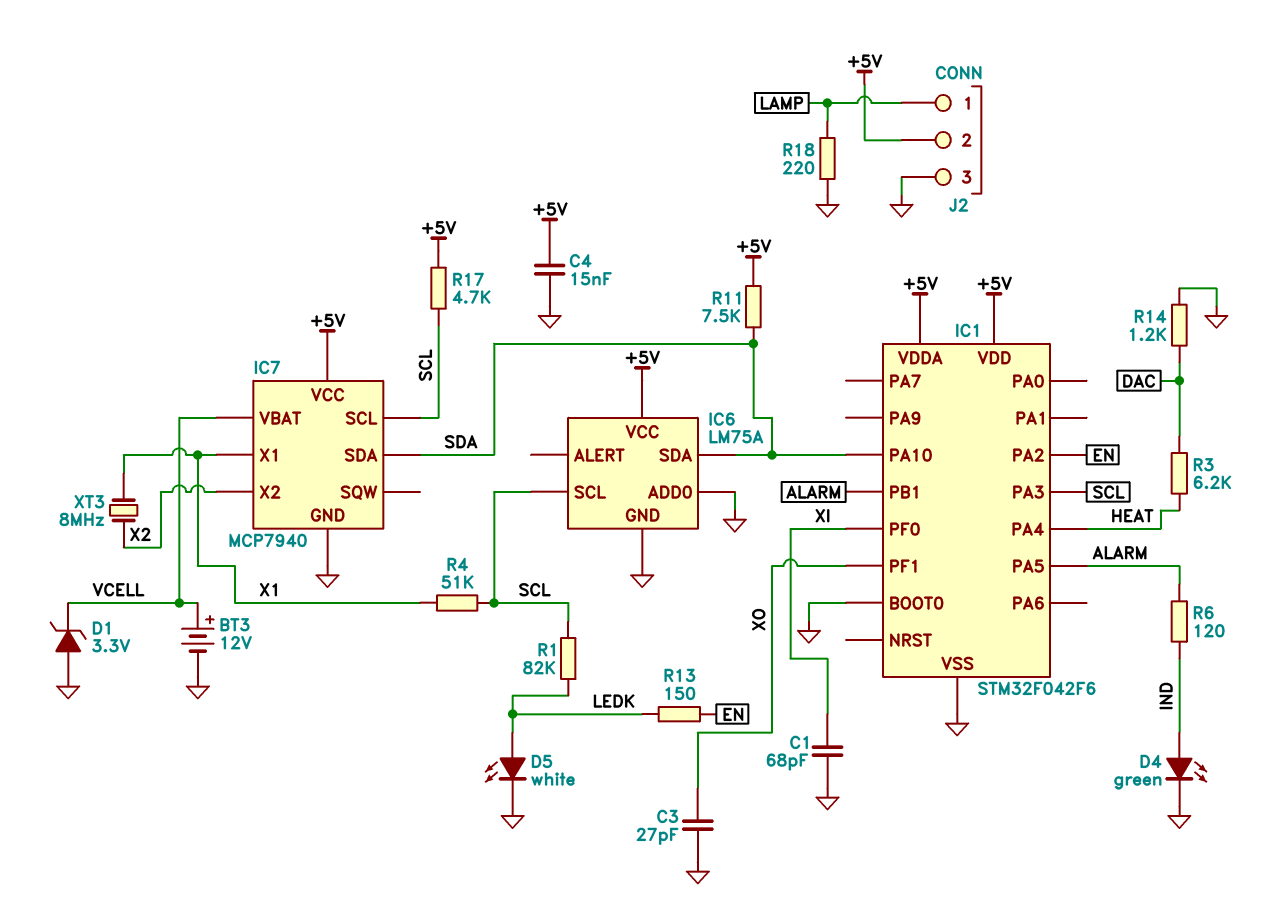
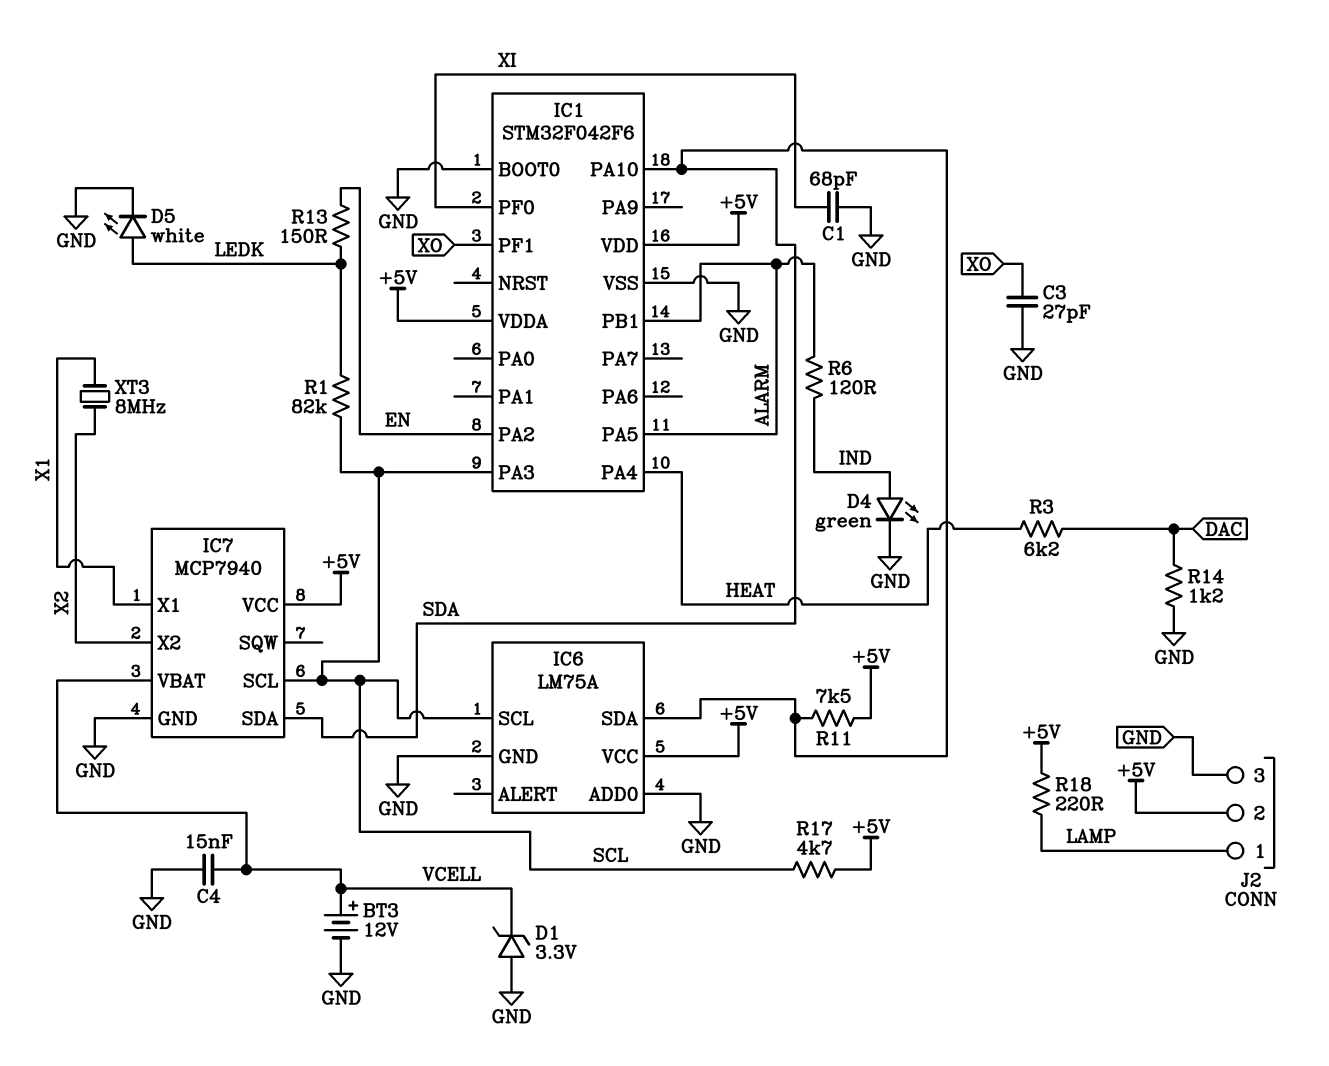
C4: 15nF (+5V, GND) -> 15nF (GND, VCELL)
R4: 51k (SCL, X1) -> none
R18: 220 (GND, LAMP) -> 220 (+5V, LAMP)

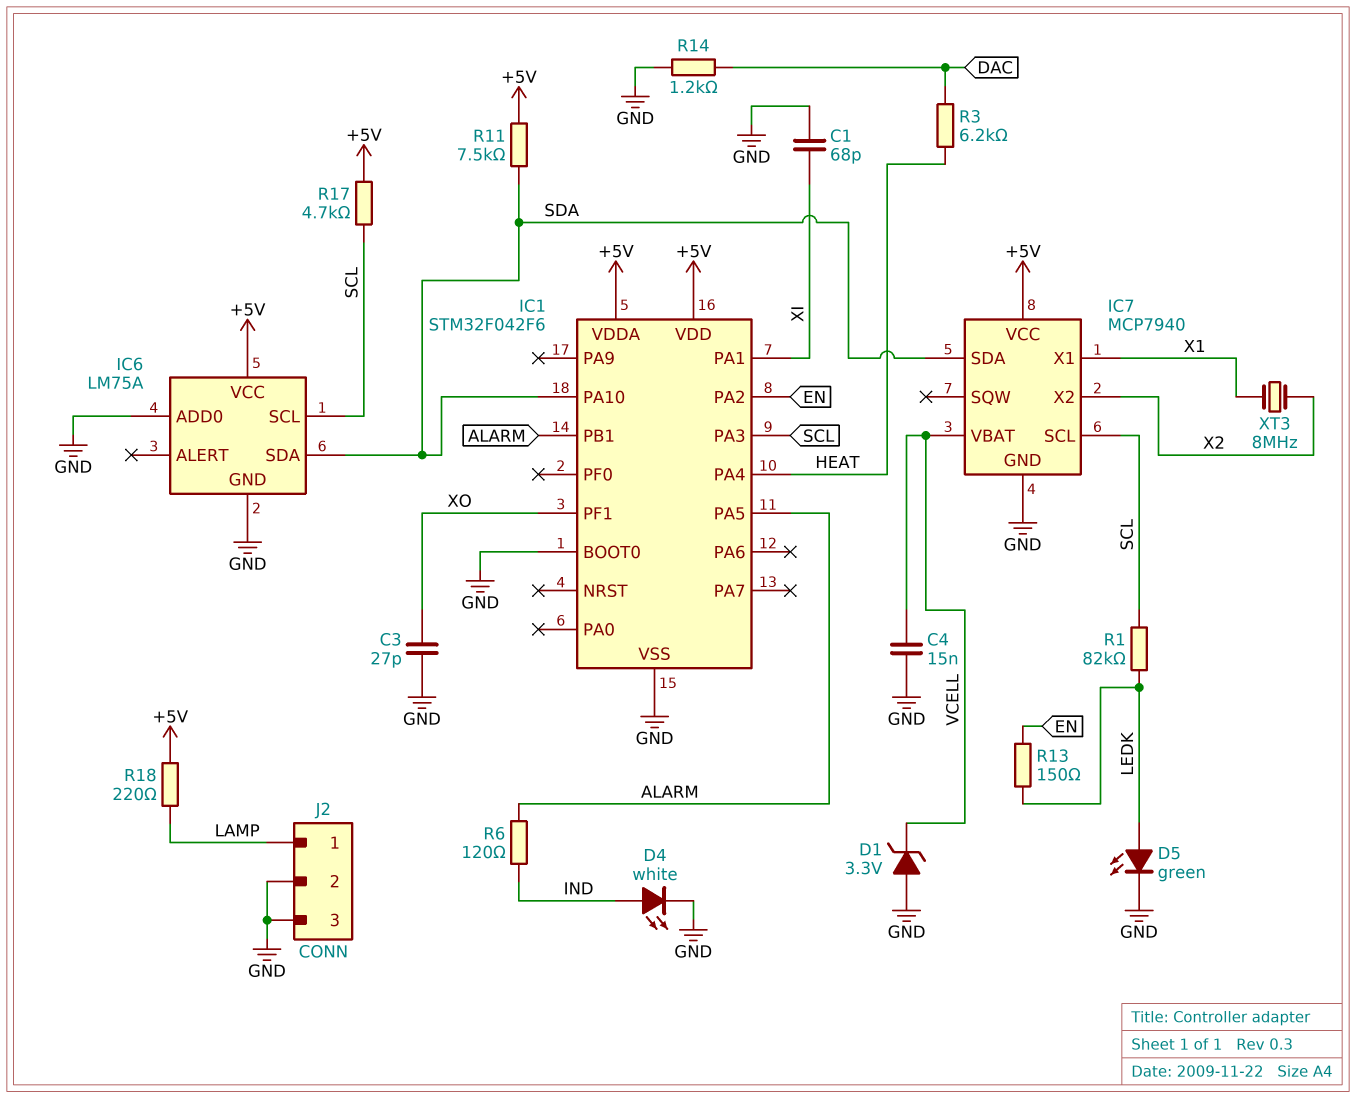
BT3: 12V (plus VCELL, minus GND) -> none
D4: LED green (A IND, K GND) -> LED white (A IND, K GND)
D5: LED white (A LEDK, K GND) -> LED green (A LEDK, K GND)
IC1 pin PA1: none -> XI
IC1 pin PF0: XI -> none
J2 pin 2: +5V -> GND

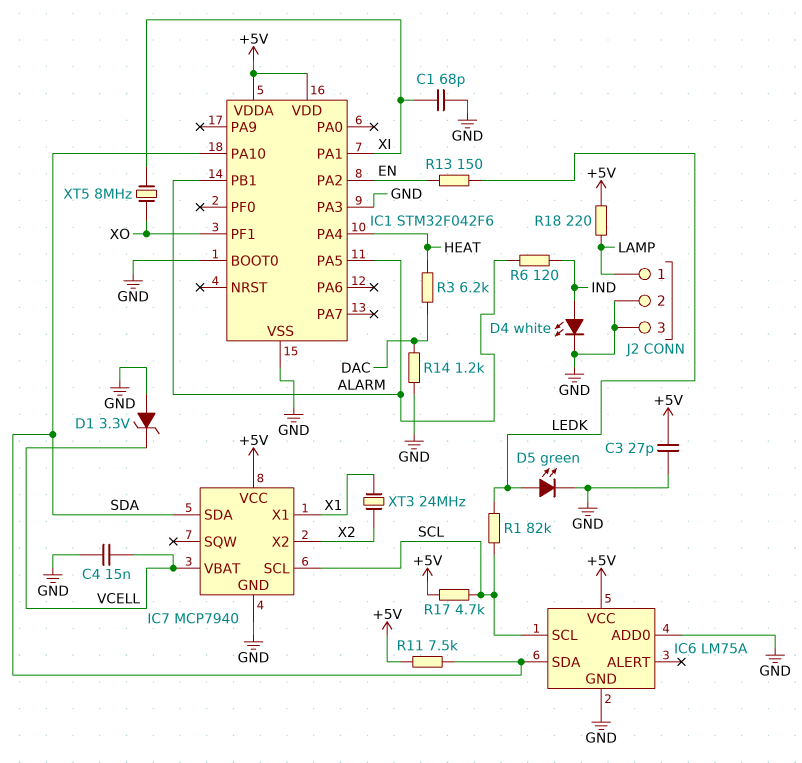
C3: 27pF (GND, XO) -> 27pF (+5V, GND)
IC1 pin PA3: SCL -> GND
XT3: 8MHz (X1, X2) -> 24MHz (X1, X2)
XT5: none -> 8MHz (XI, XO)

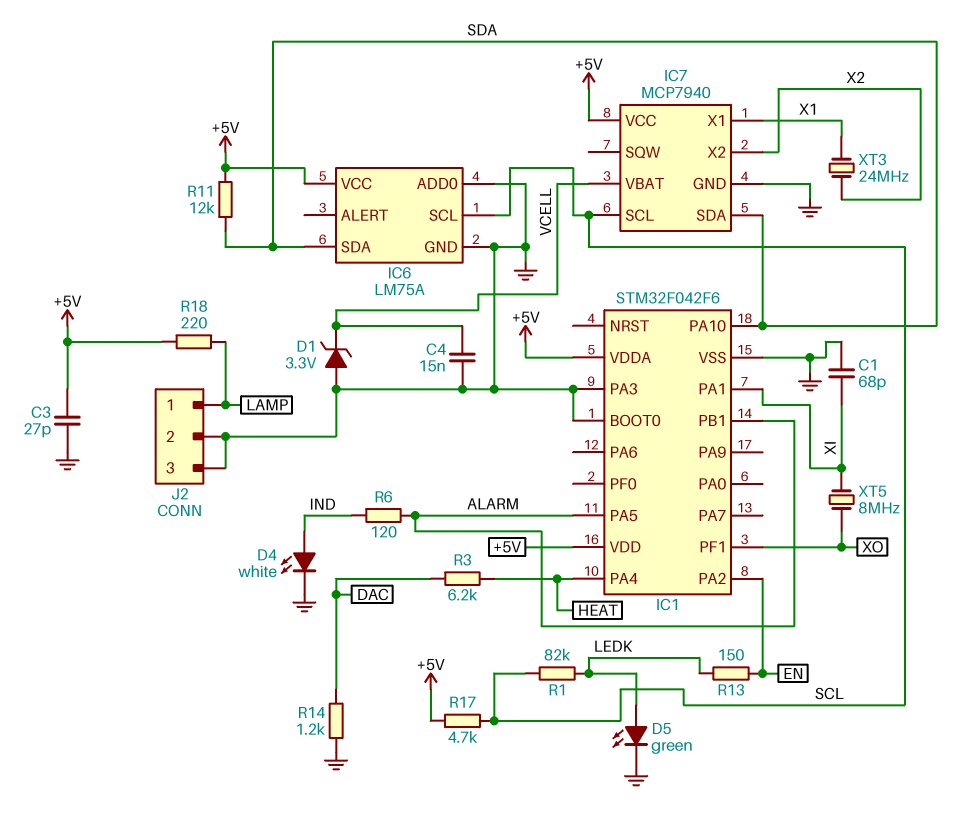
R11: 7.5k (+5V, SDA) -> 12k (+5V, SDA)

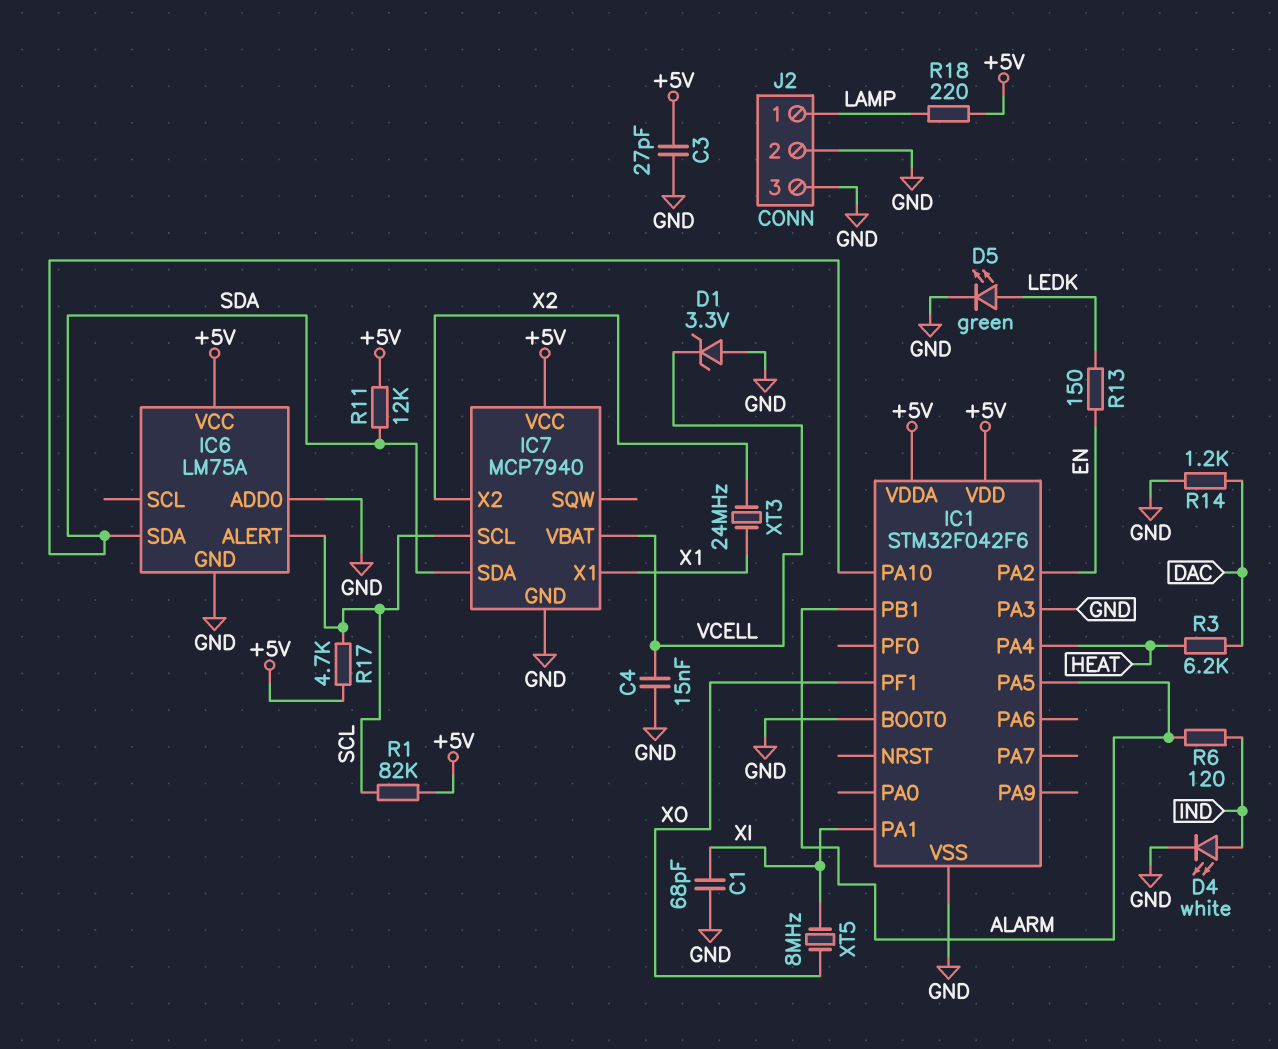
IC6 pin ALERT: none -> SCL
IC6 pin SCL: SCL -> none
R1: 82k (LEDK, SCL) -> 82k (+5V, SCL)

